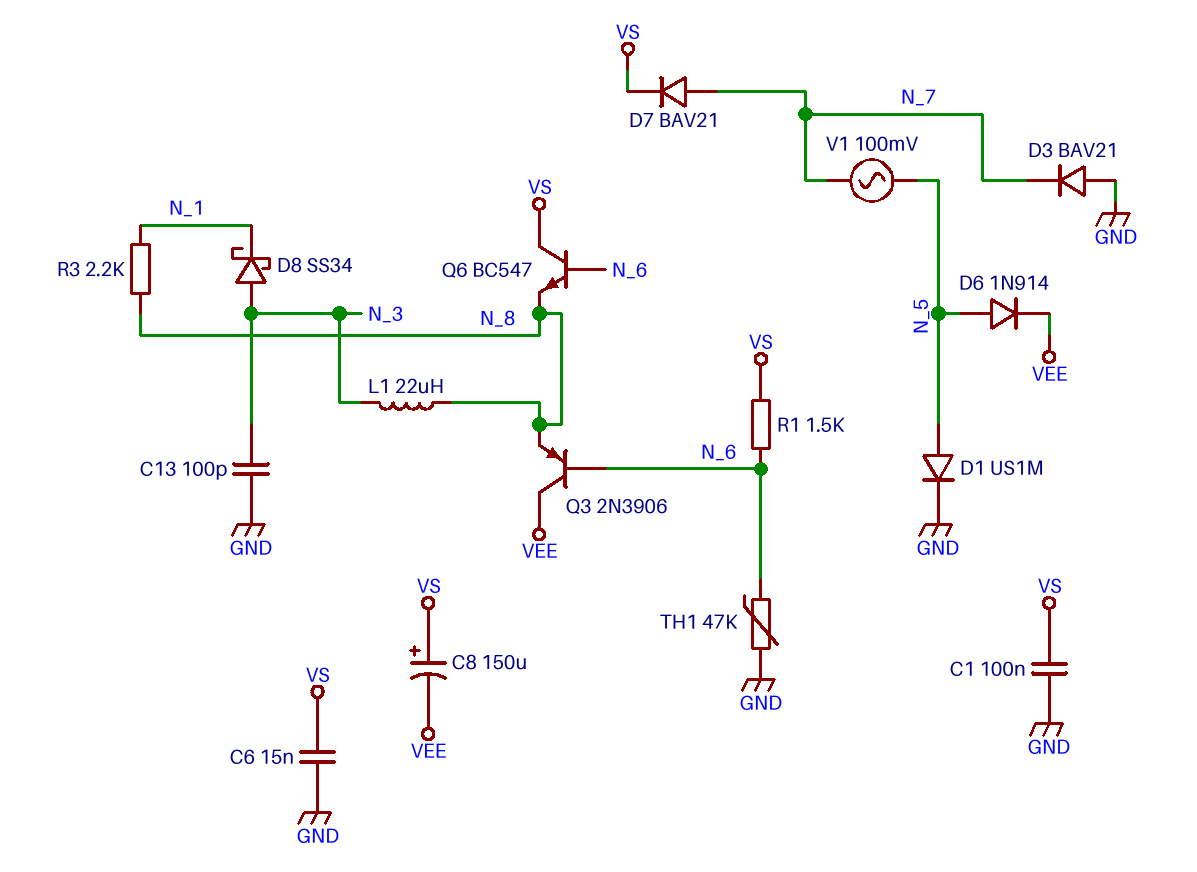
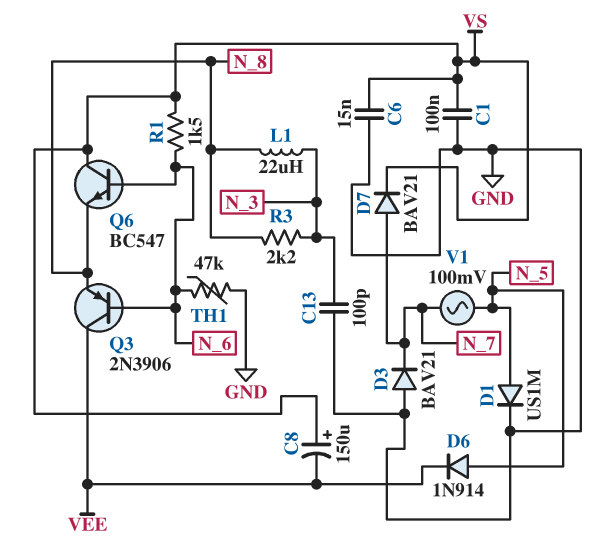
D8: schottky SS34 (A N_3, K N_1) -> none
R3: 2.2k (N_1, N_8) -> 2.2k (N_3, N_8)

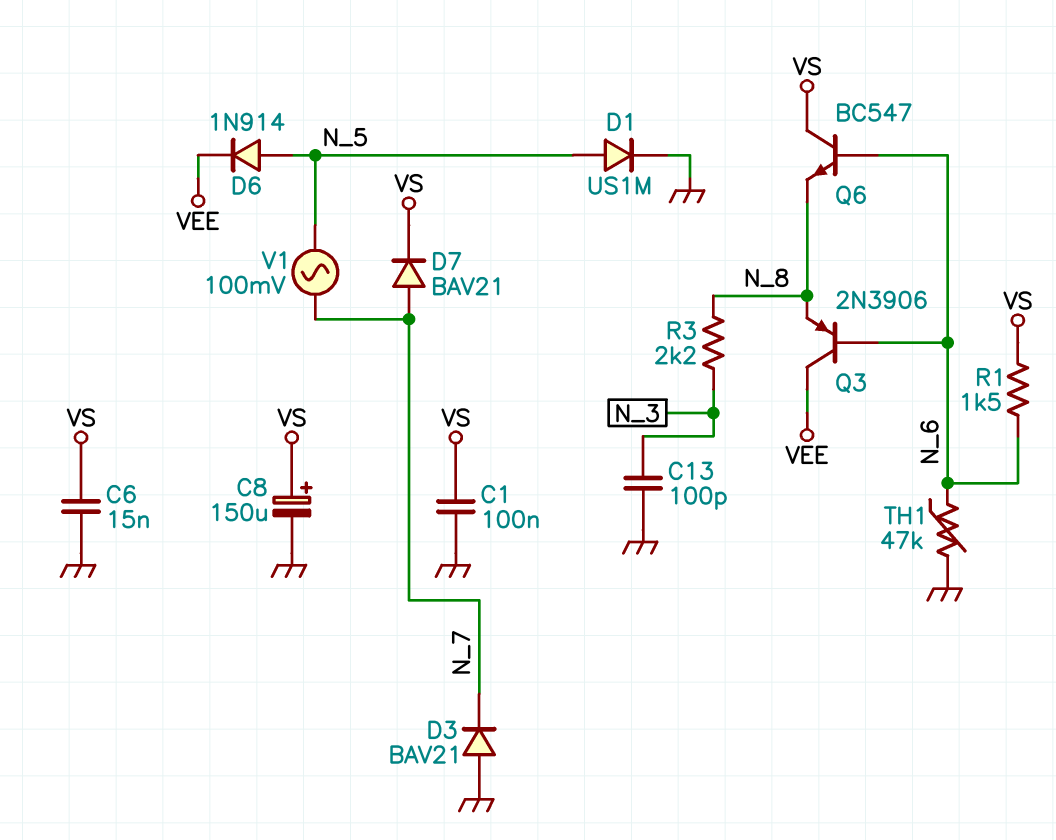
C8: 150uF (plus VS, minus VEE) -> 150uF (plus VS, minus GND)
L1: 22uH (N_3, N_8) -> none

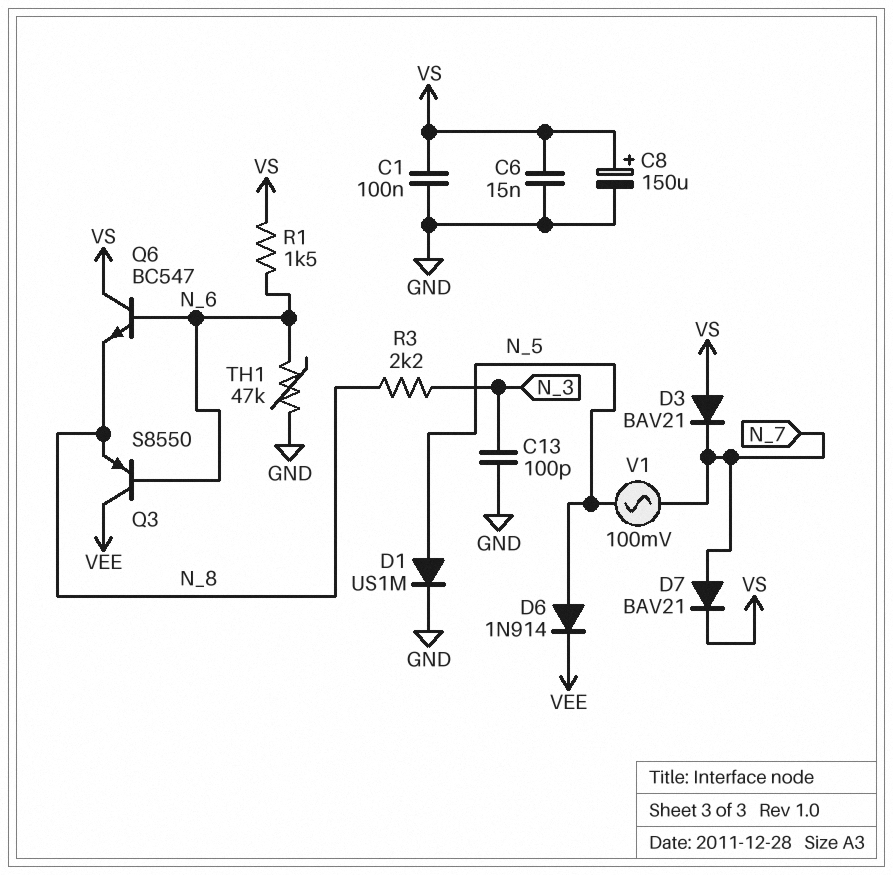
D3: diode BAV21 (A GND, K N_7) -> diode BAV21 (A VS, K N_7)
Q3: PNP 2N3906 (B N_6, C VEE, E N_8) -> PNP S8550 (B N_6, C VEE, E N_8)

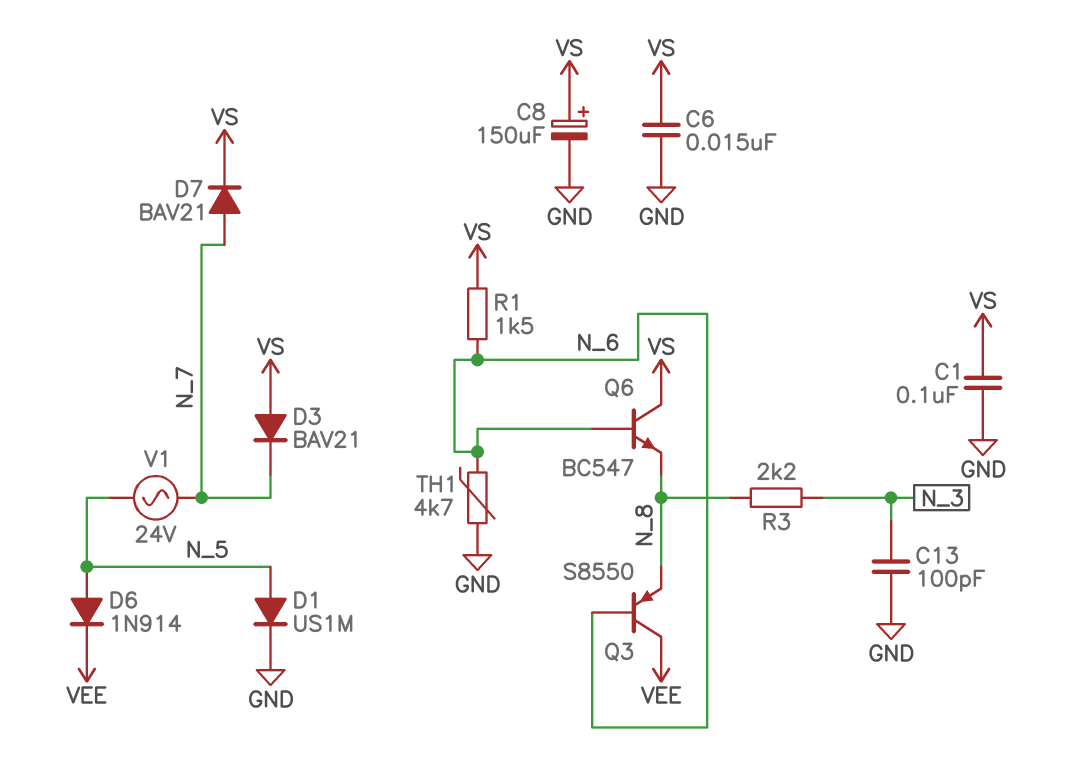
TH1: 47k (GND, N_6) -> 4.7k (GND, N_6)
V1: AC 100mV (N_5, N_7) -> AC 24V (N_5, N_7)

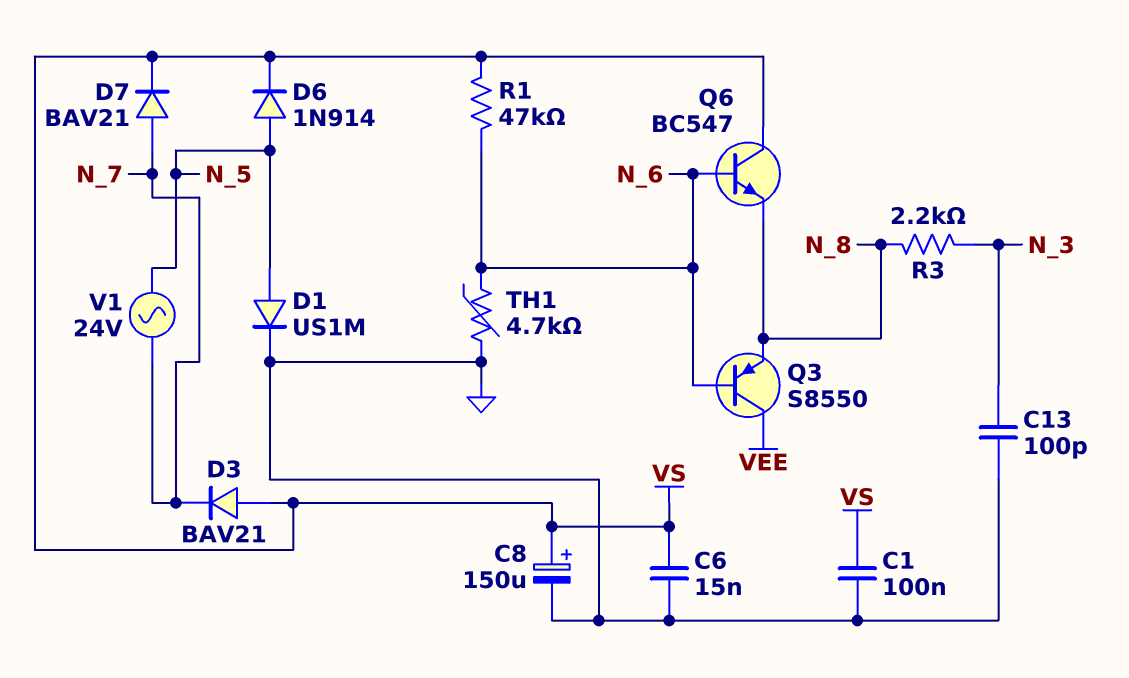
D6: diode 1N914 (A N_5, K VEE) -> diode 1N914 (A N_5, K VS)
R1: 1.5k (N_6, VS) -> 47k (N_6, VS)

